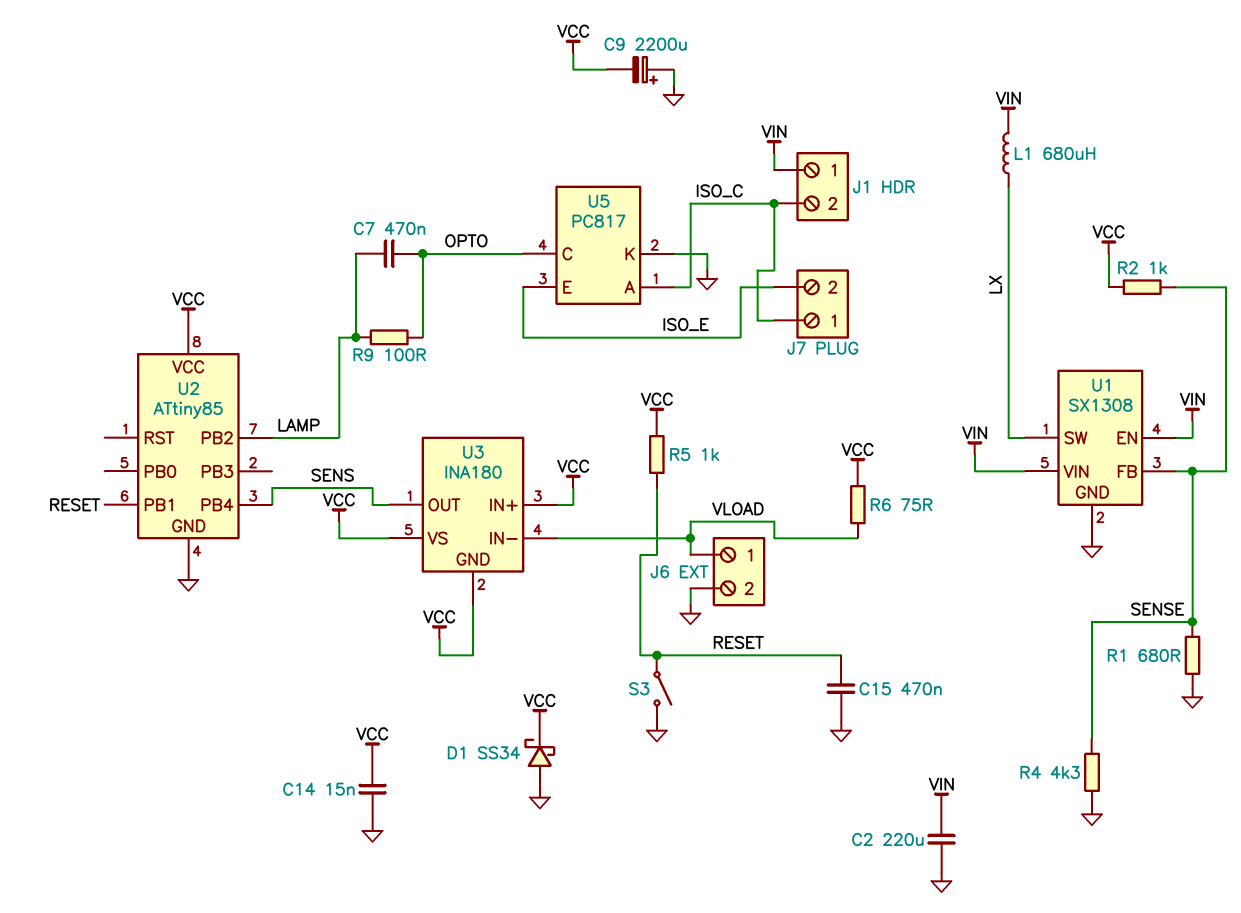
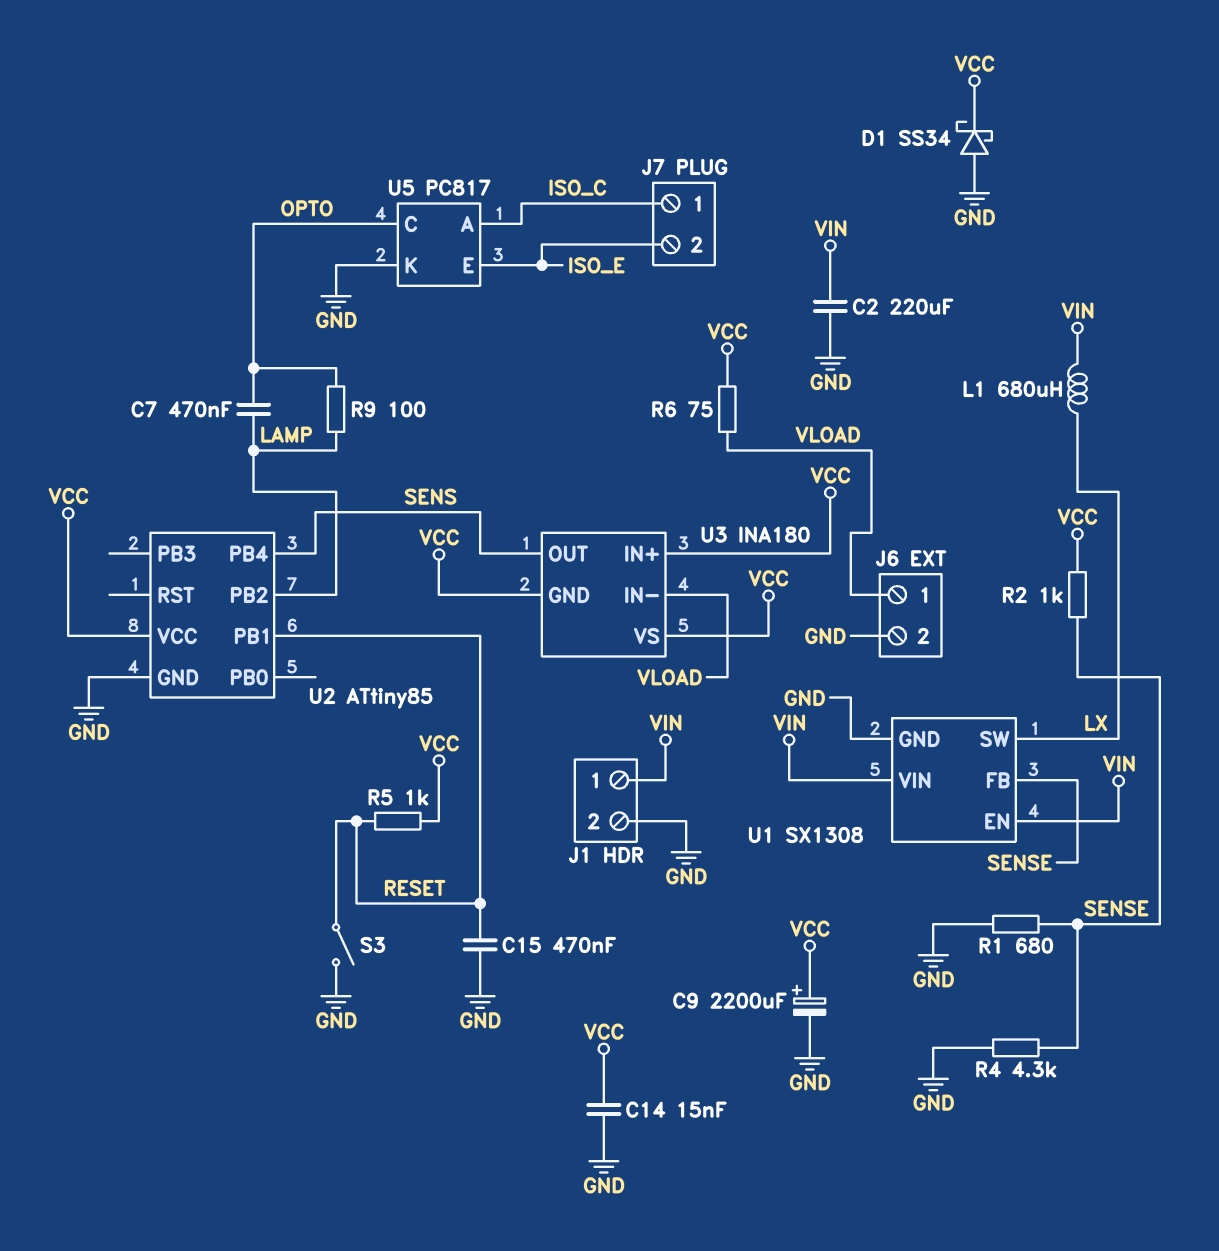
C9: 2200uF (plus GND, minus VCC) -> 2200uF (plus VCC, minus GND)
J1 pin 2: ISO_C -> GND

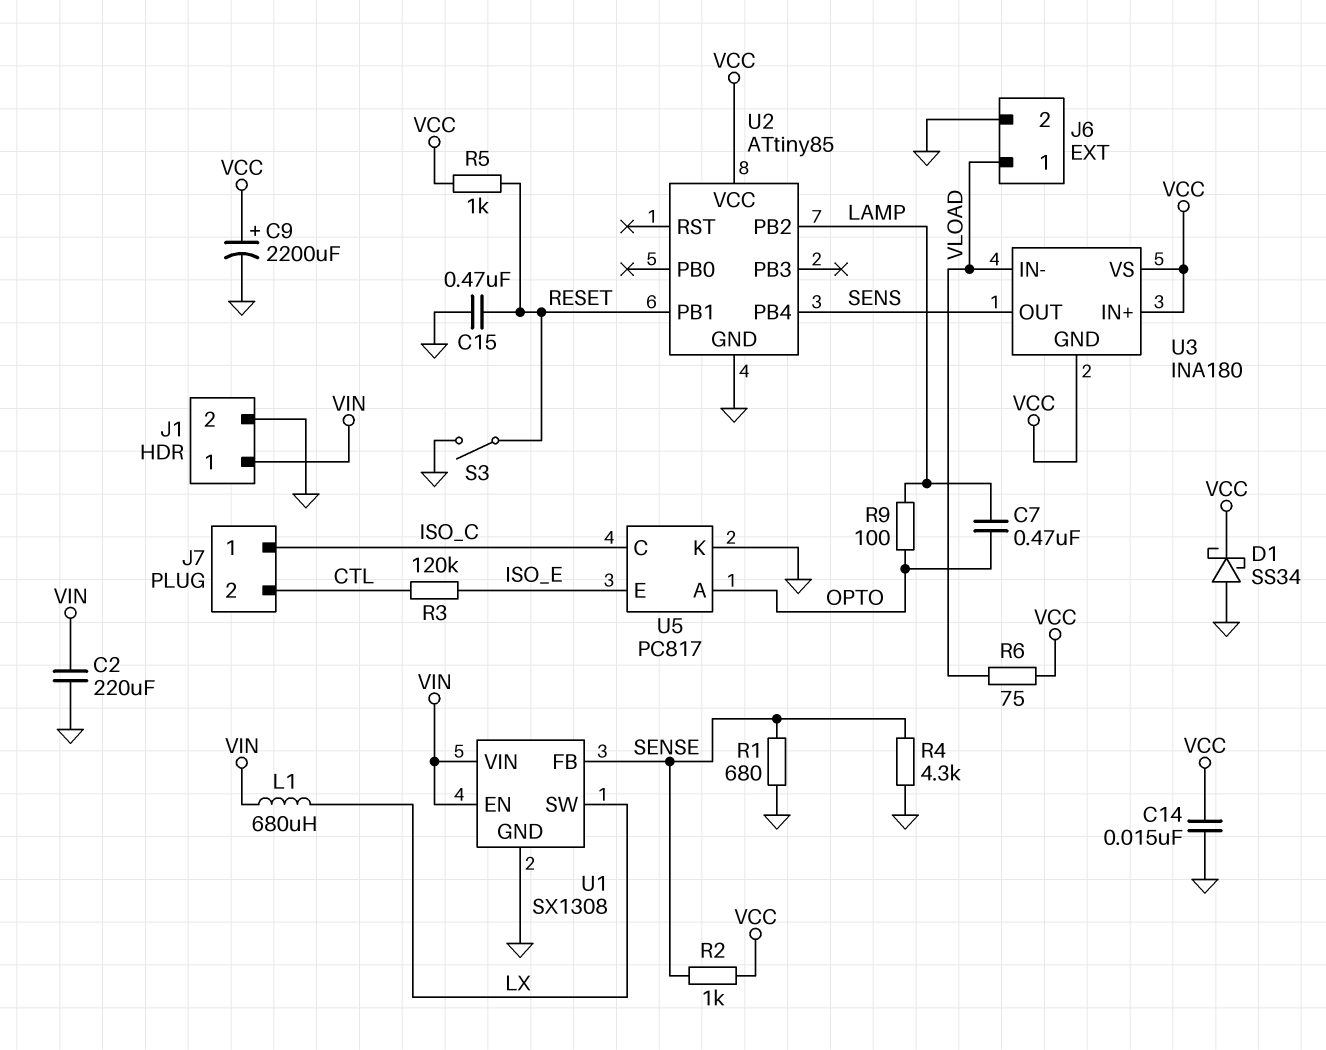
J7 pin 2: ISO_E -> CTL
R3: none -> 120k (CTL, ISO_E)
U5 pin A: ISO_C -> OPTO
U5 pin C: OPTO -> ISO_C

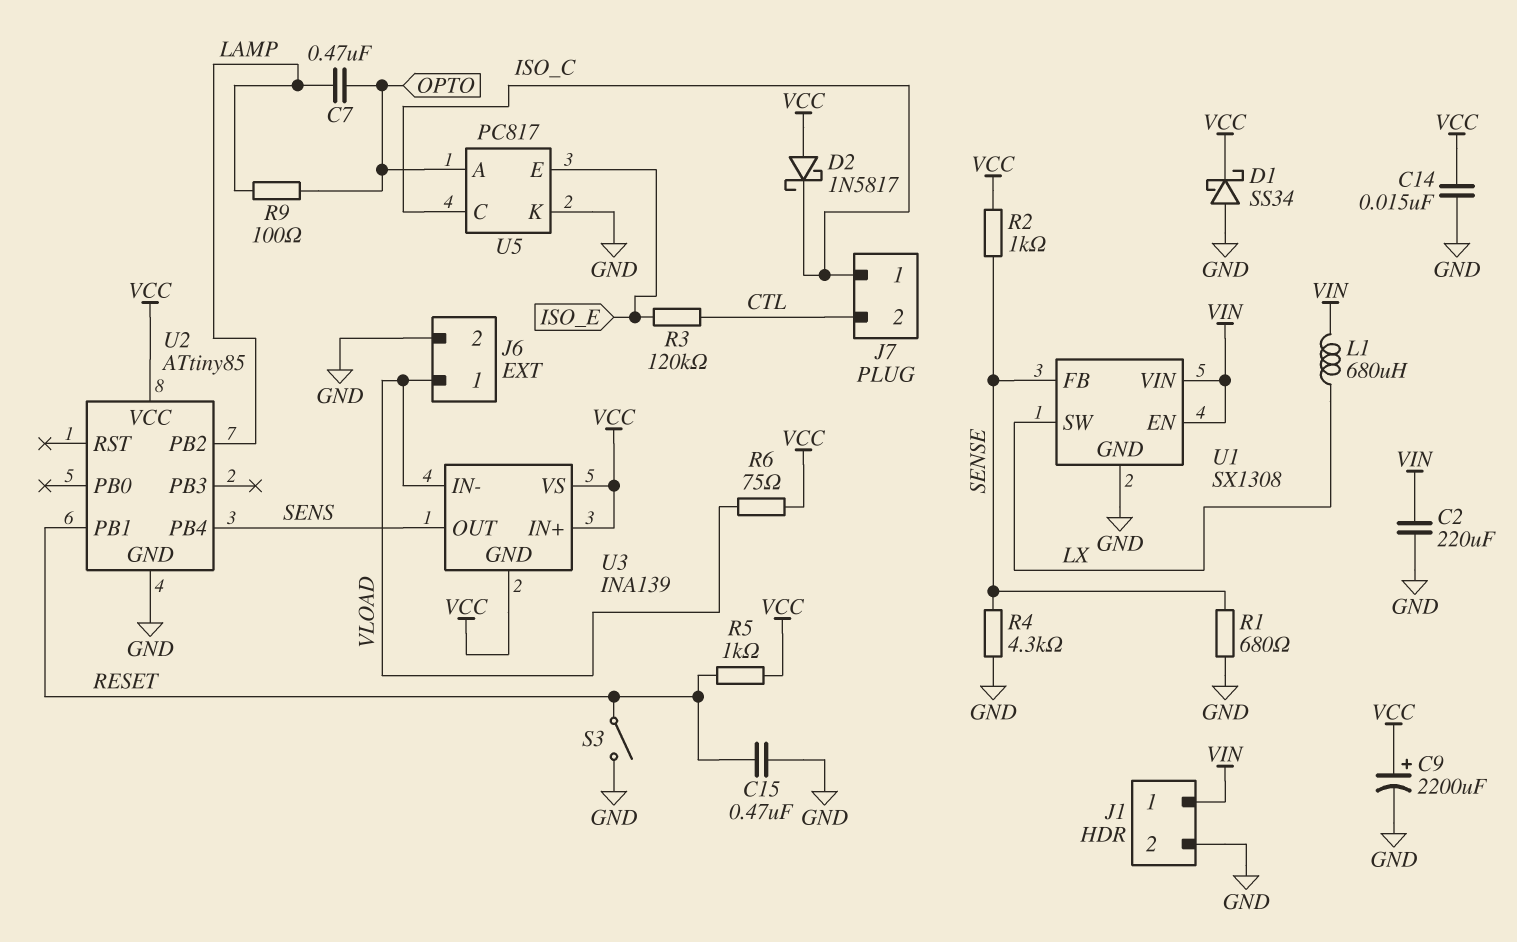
D2: none -> schottky 1N5817 (A VCC, K ISO_C)
U3: INA180 -> INA139

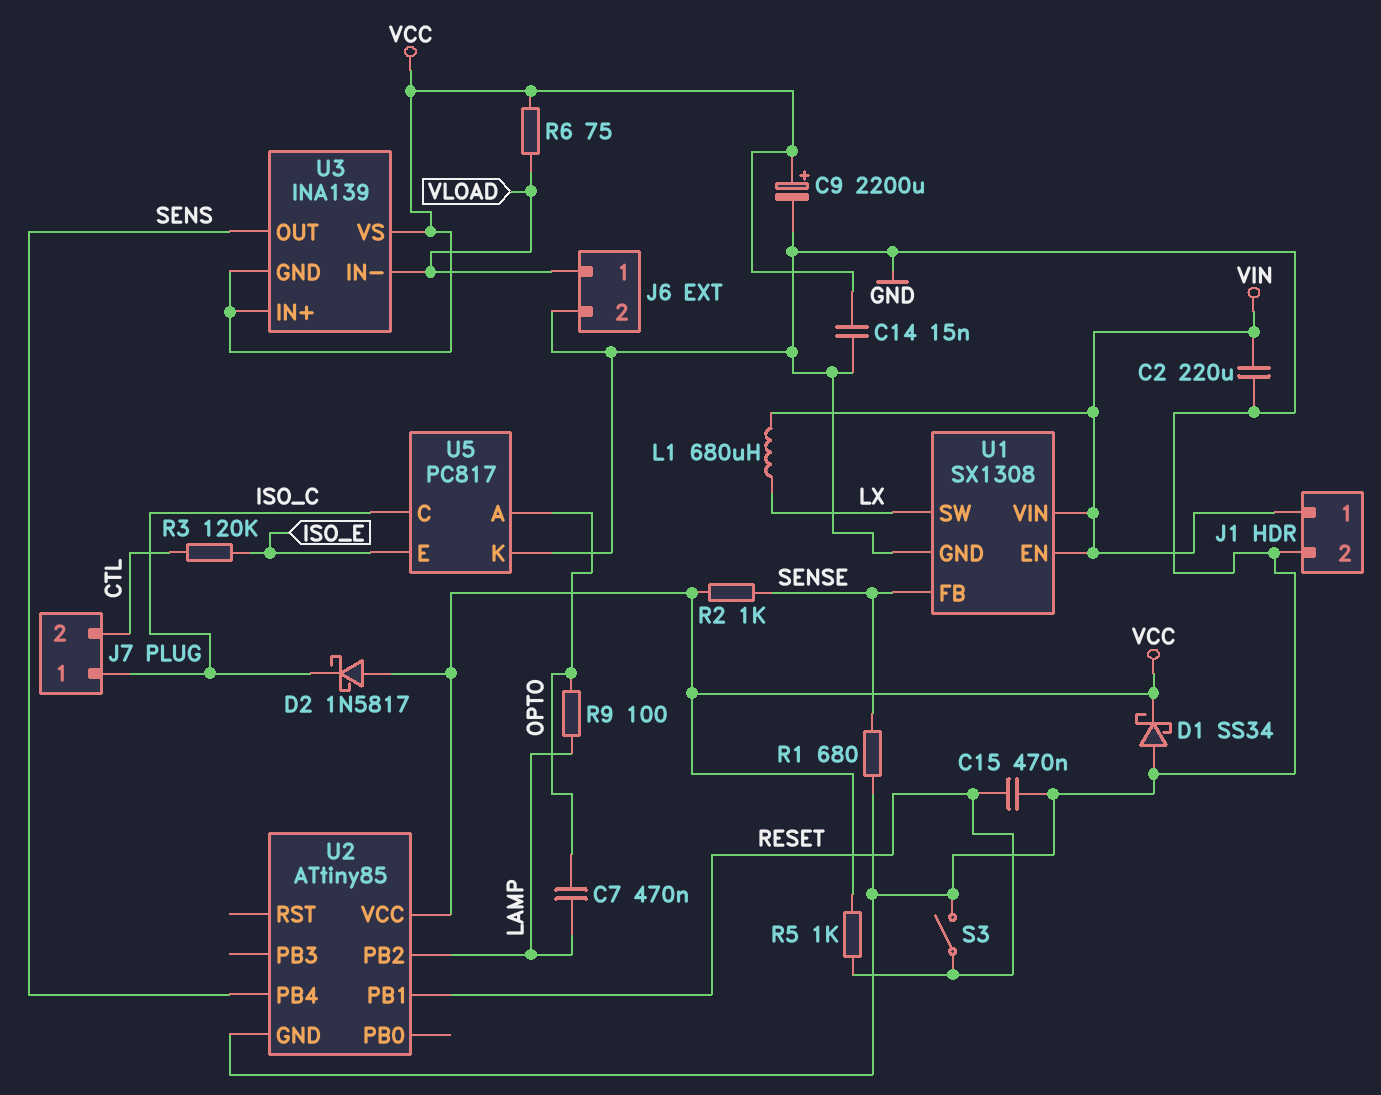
R4: 4.3k (GND, SENSE) -> none

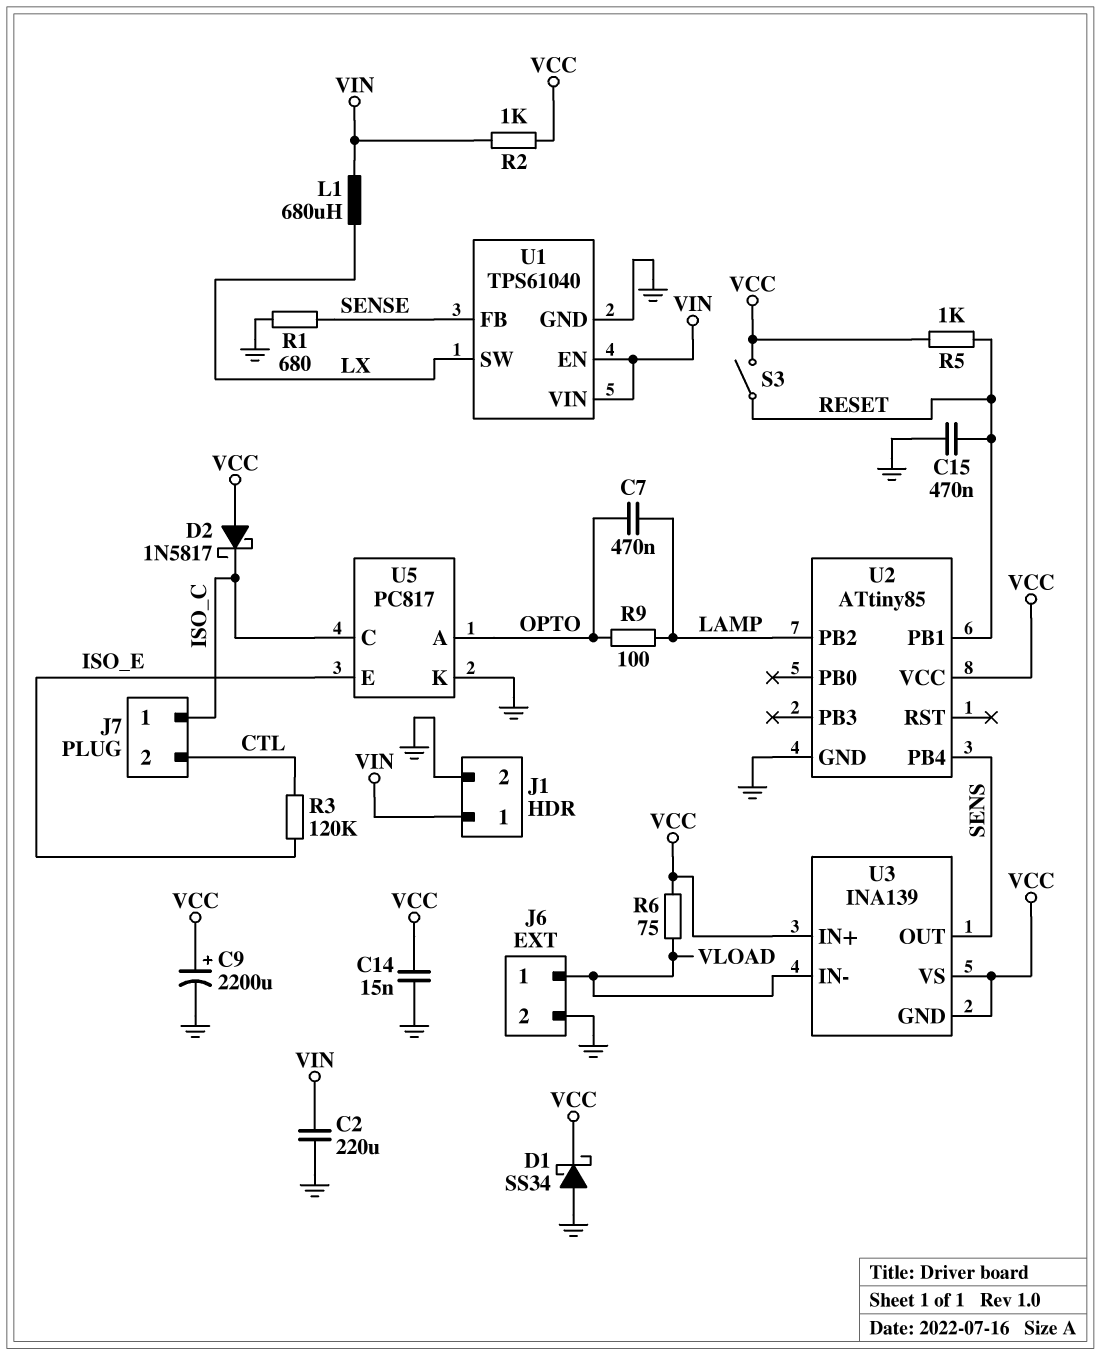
R2: 1k (SENSE, VCC) -> 1k (VCC, VIN)
S3: switch (GND, RESET) -> switch (RESET, VCC)
U1: SX1308 -> TPS61040

